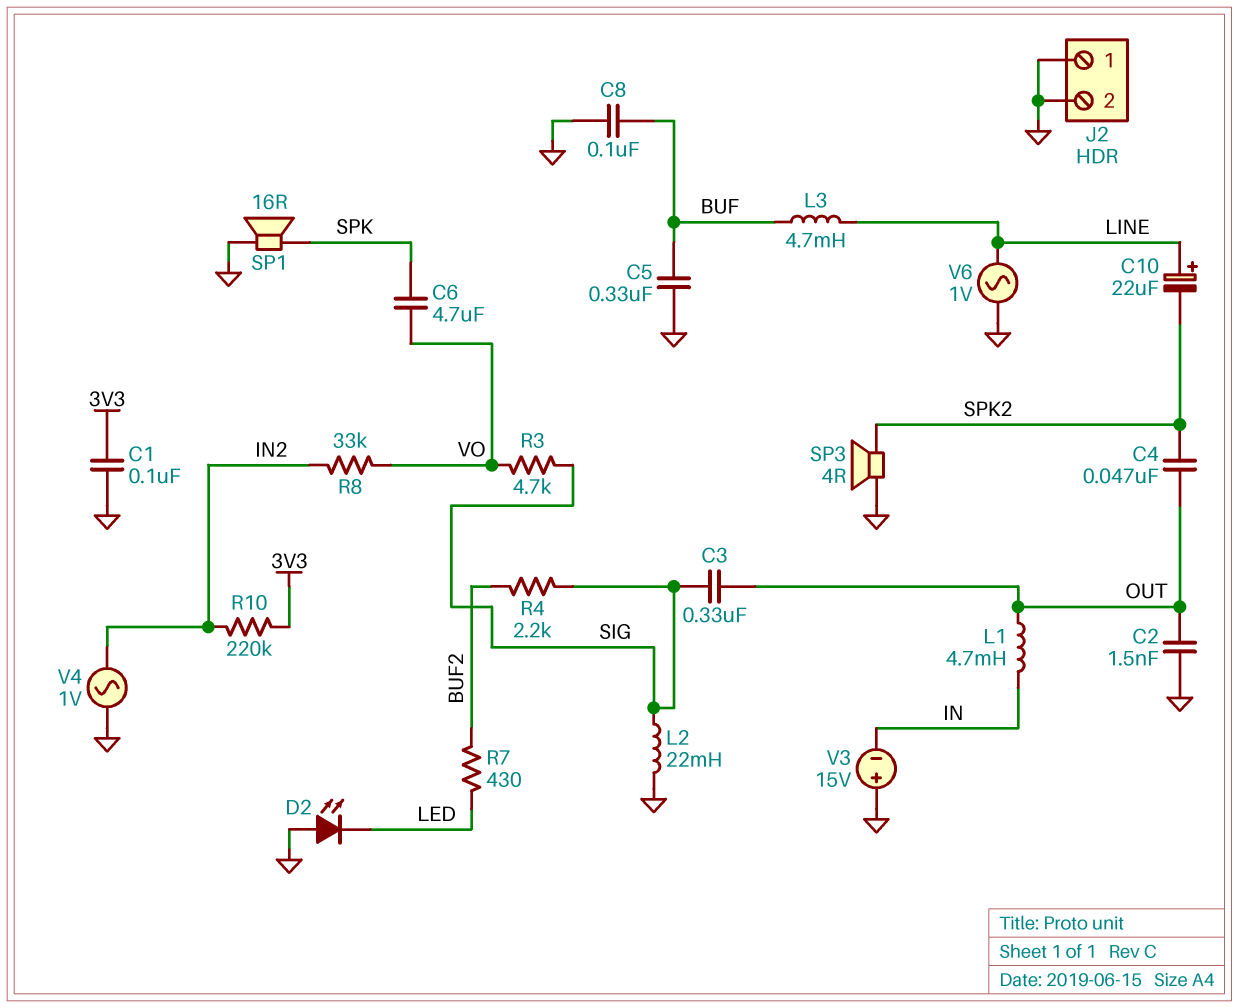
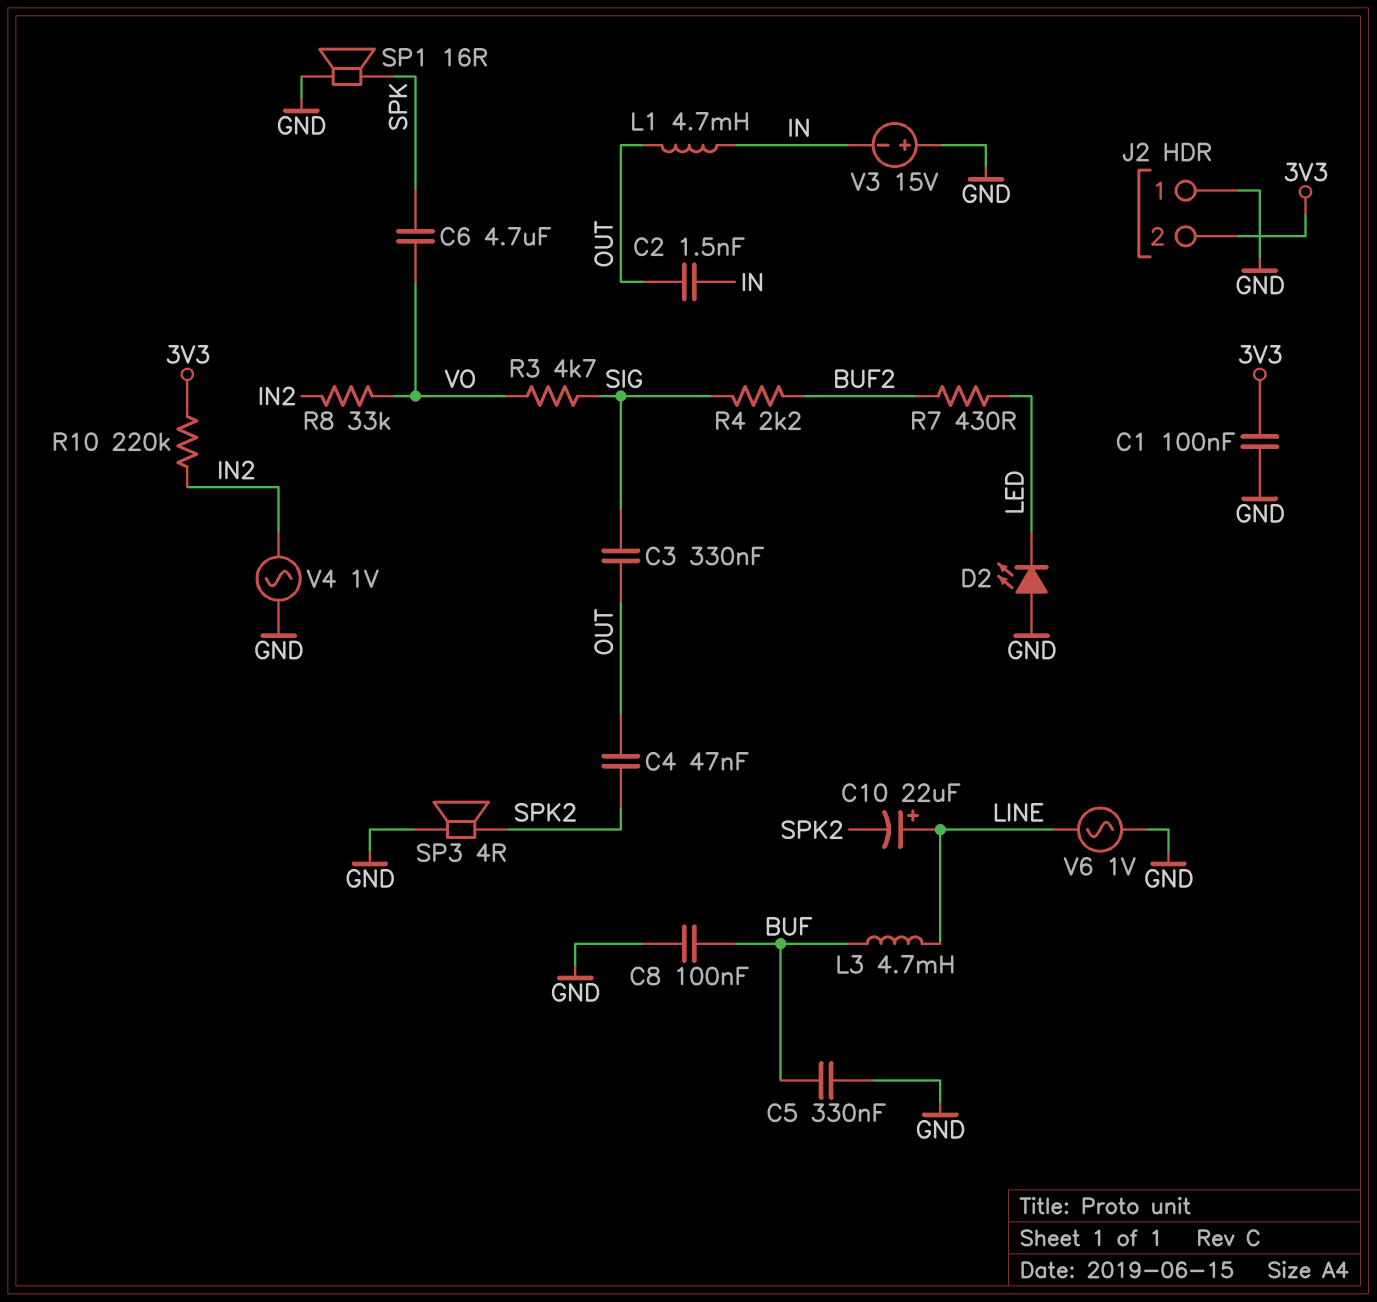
C2: 1.5nF (GND, OUT) -> 1.5nF (IN, OUT)
J2 pin 2: GND -> 3V3
L2: 22mH (GND, SIG) -> none

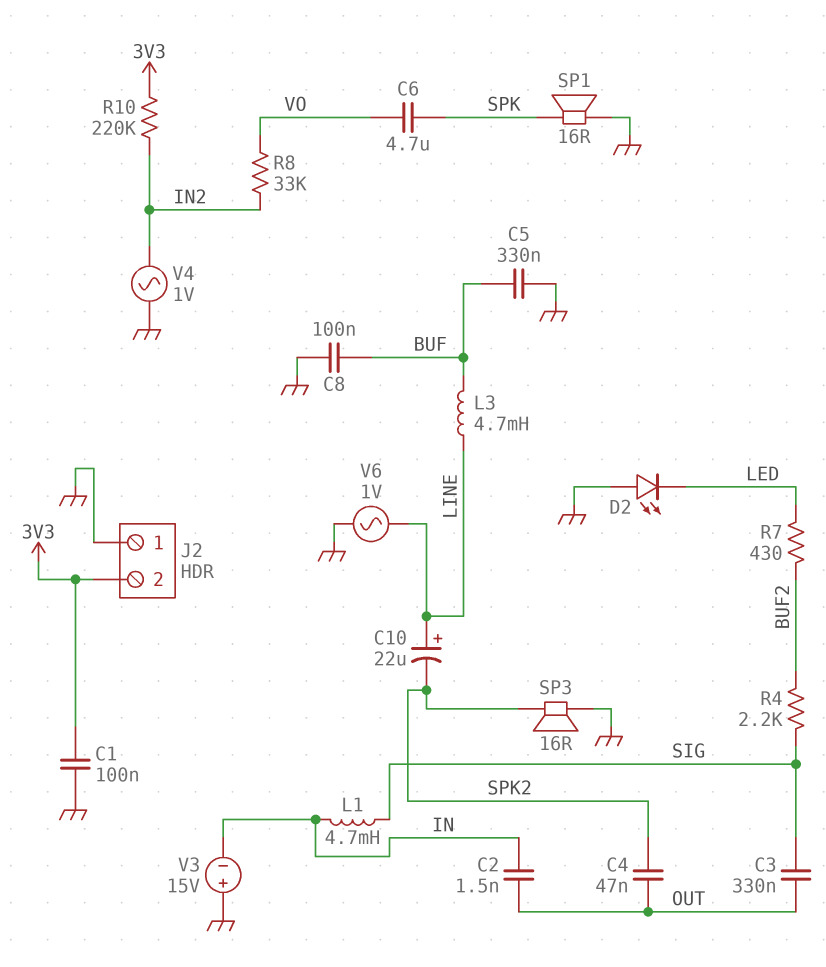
L1: 4.7mH (IN, OUT) -> 4.7mH (IN, SIG)
R3: 4.7k (SIG, VO) -> none
SP3: speaker 4R (GND, SPK2) -> speaker 16R (GND, SPK2)

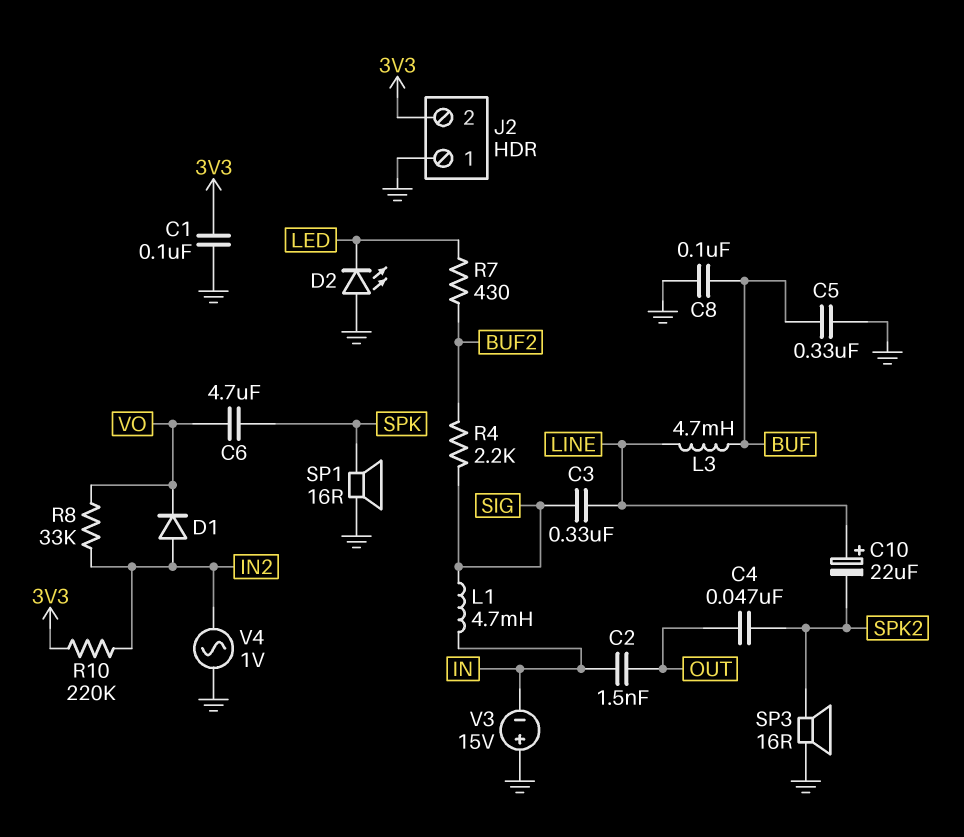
C3: 330nF (OUT, SIG) -> 330nF (LINE, SIG)
D1: none -> diode (A IN2, K VO)
V6: AC 1V (GND, LINE) -> none

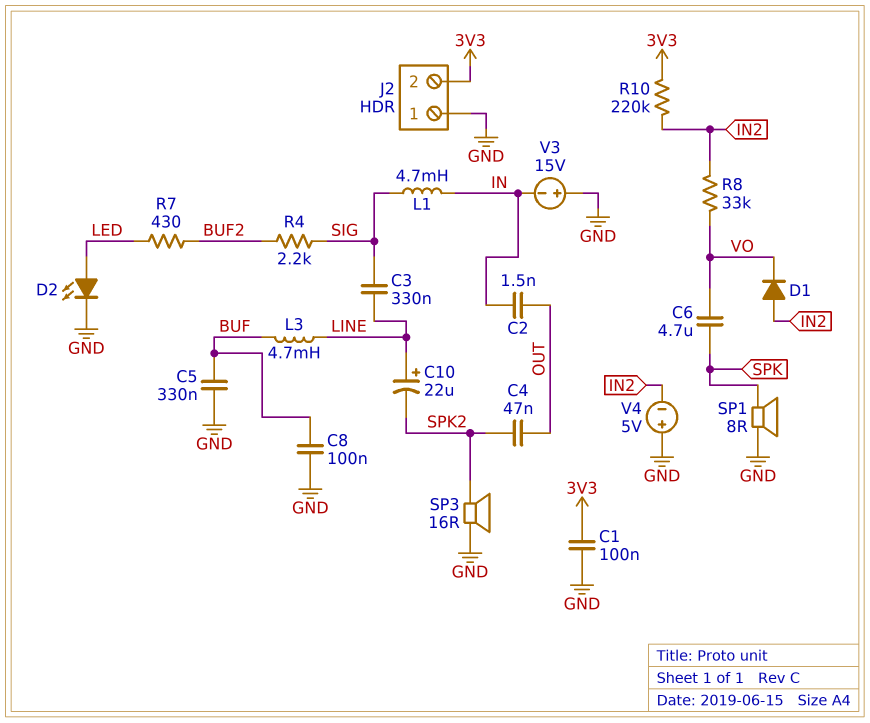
D2: LED (A GND, K LED) -> LED (A LED, K GND)
SP1: speaker 16R (GND, SPK) -> speaker 8R (GND, SPK)
V4: AC 1V (GND, IN2) -> 5V (plus GND, minus IN2)

